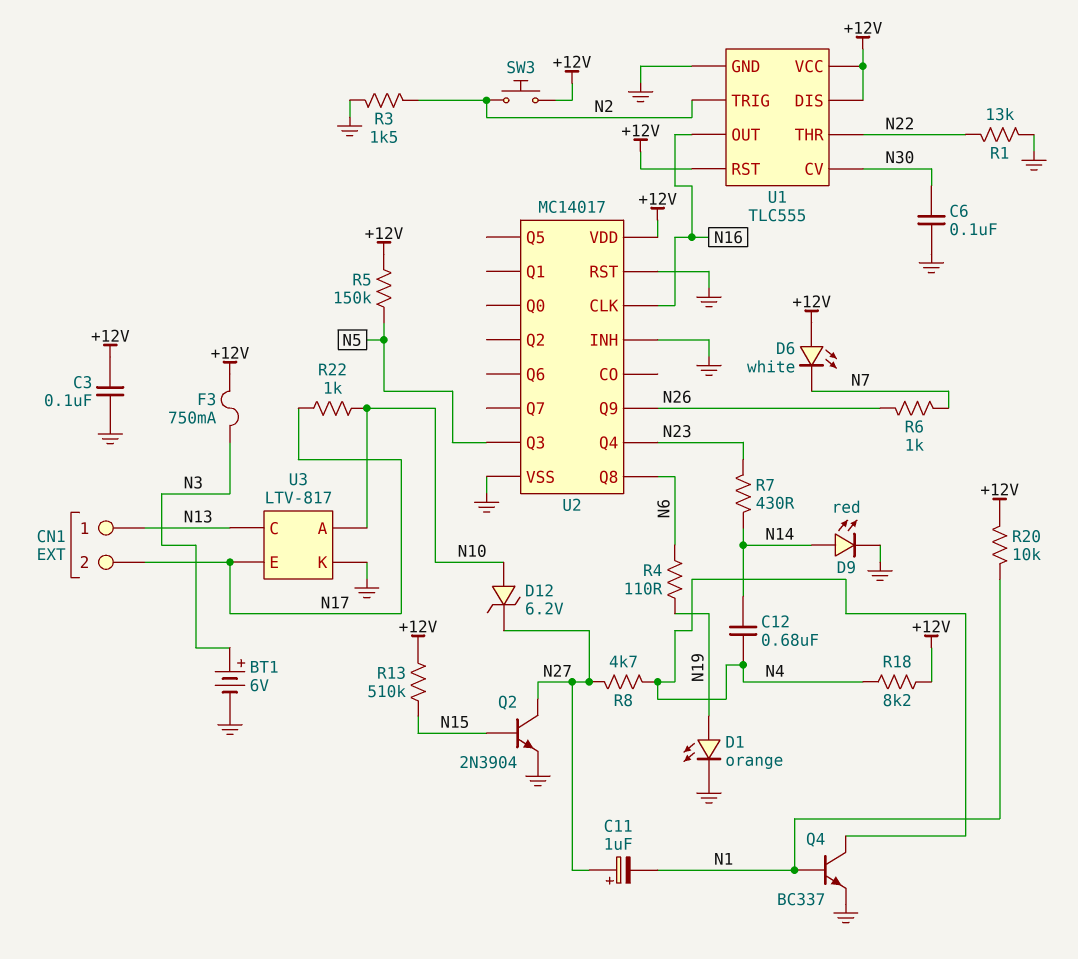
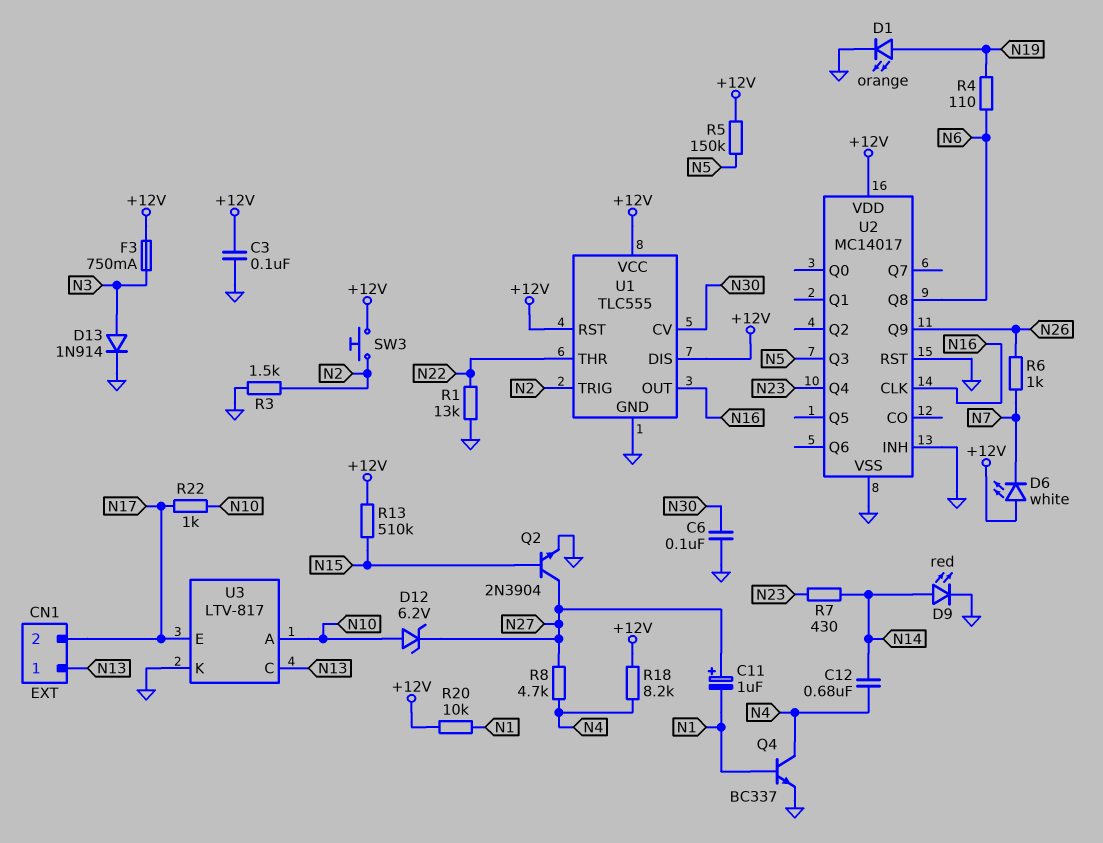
BT1: 6V (plus N3, minus GND) -> none
D13: none -> diode 1N914 (A N3, K GND)

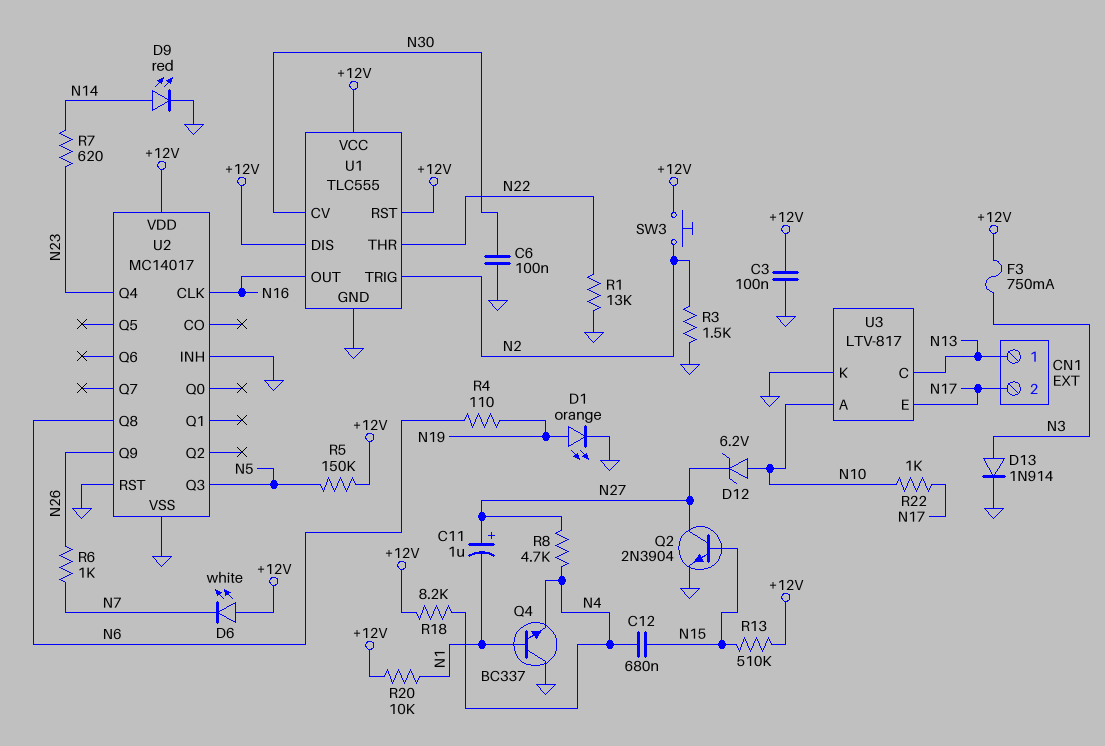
C12: 680nF (N4, N14) -> 680nF (N4, N15)
Q4: NPN BC337 (B N1, C N4, E GND) -> NPN BC337 (B N1, C GND, E N4)
R7: 430 (N14, N23) -> 620 (N14, N23)

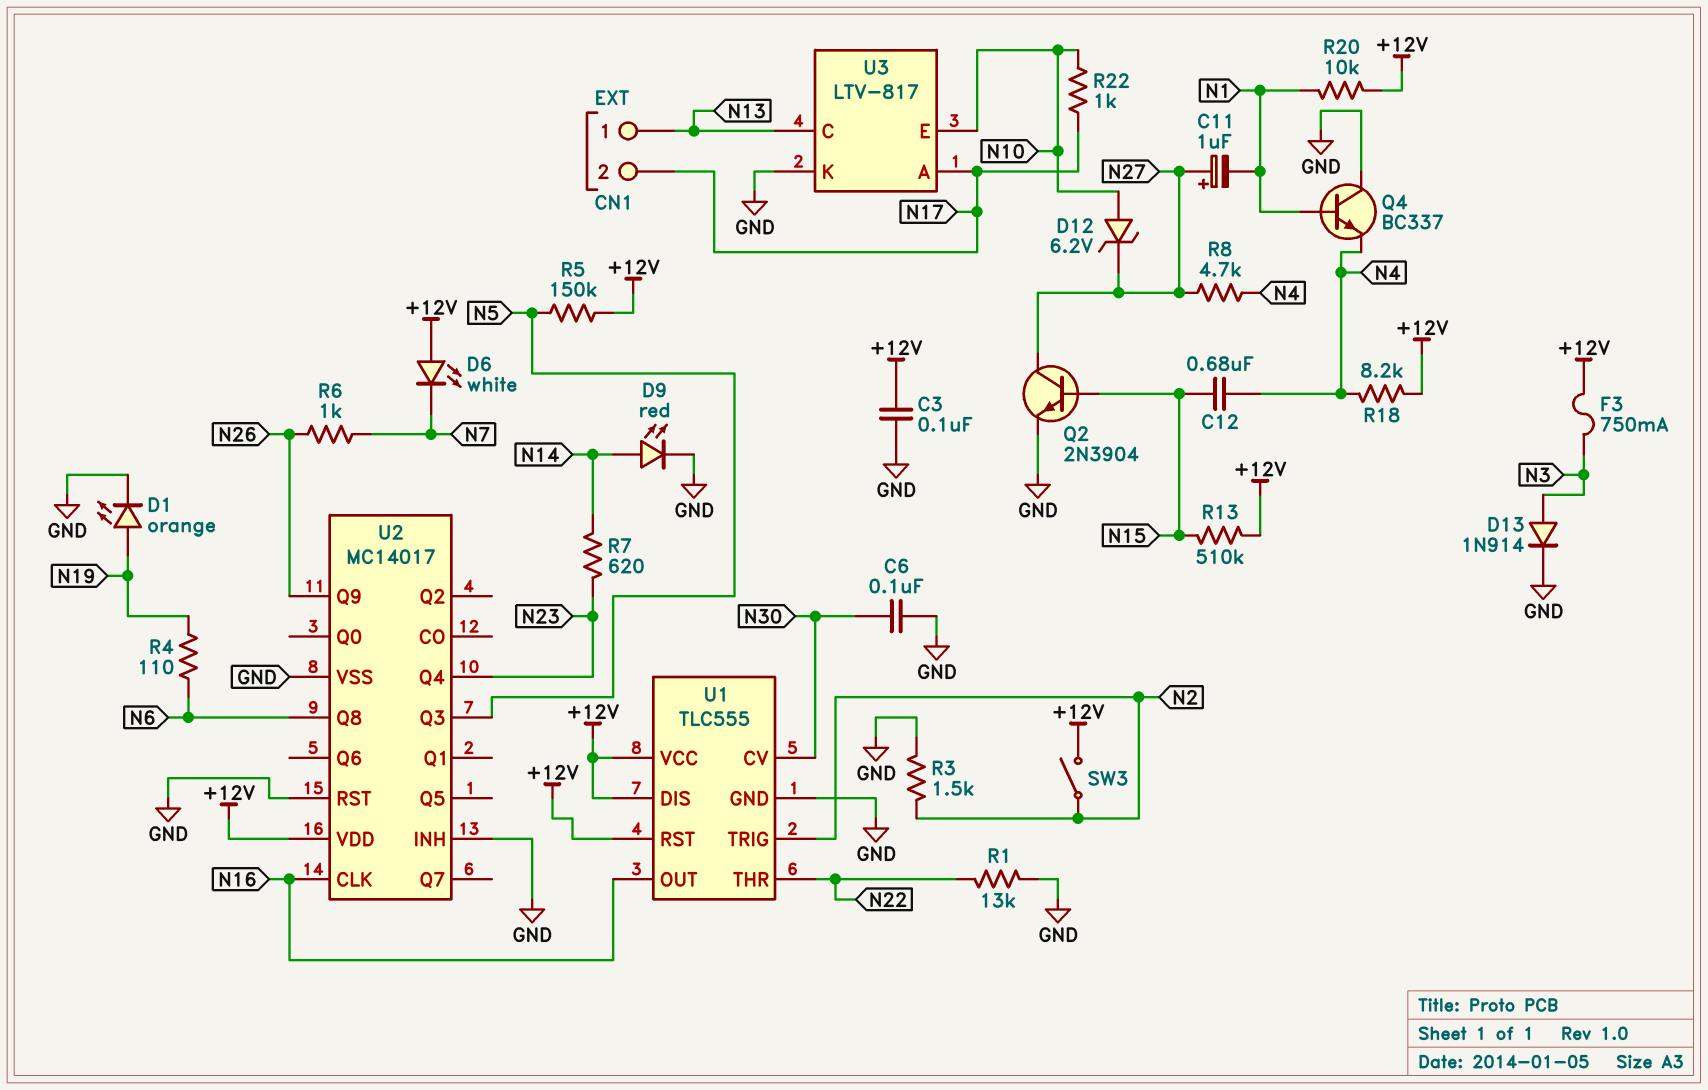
SW3: button (+12V, N2) -> switch (+12V, N2)
U3 pin A: N10 -> N17
U3 pin E: N17 -> N10

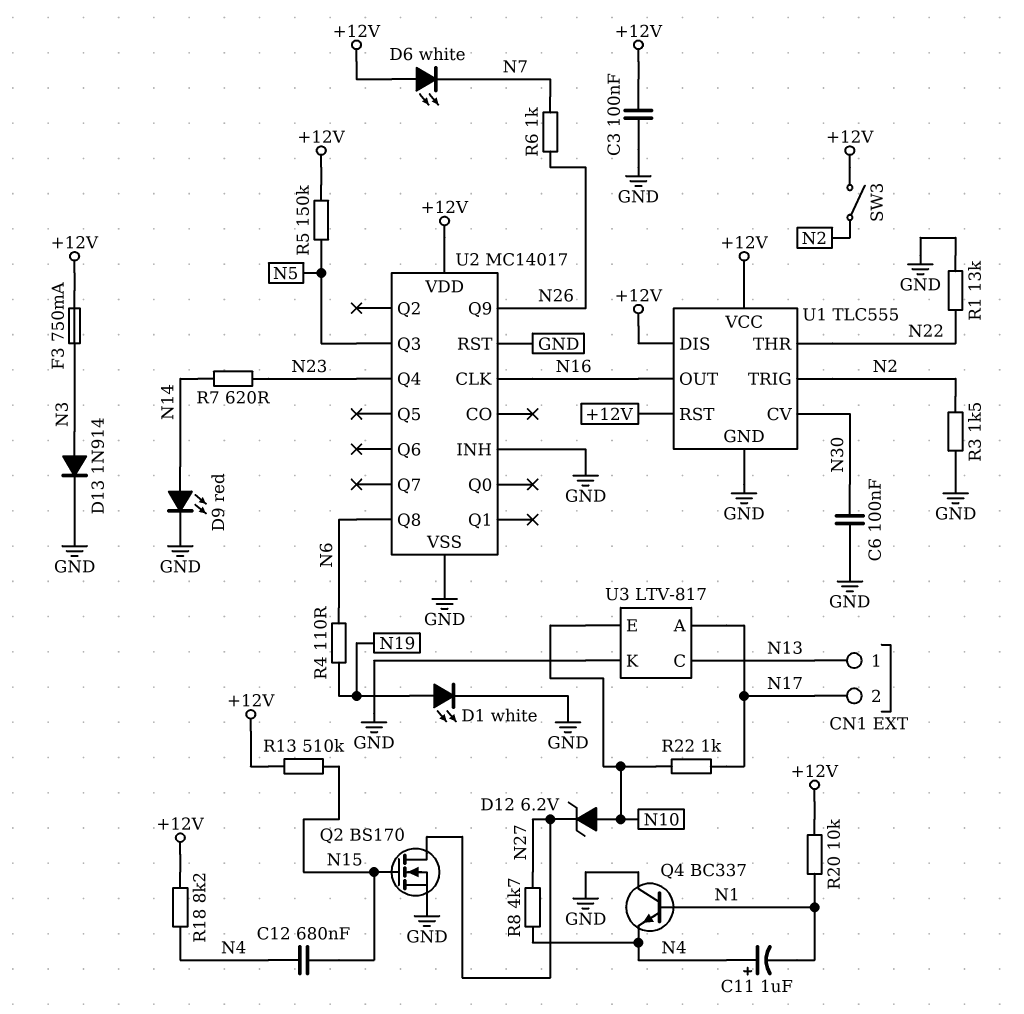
C11: 1uF (plus N27, minus N1) -> 1uF (plus N4, minus N1)
D1: LED orange (A N19, K GND) -> LED white (A N19, K GND)
Q2: NPN 2N3904 (B N15, C N27, E GND) -> NMOS BS170 (G N15, D N27, S GND)

